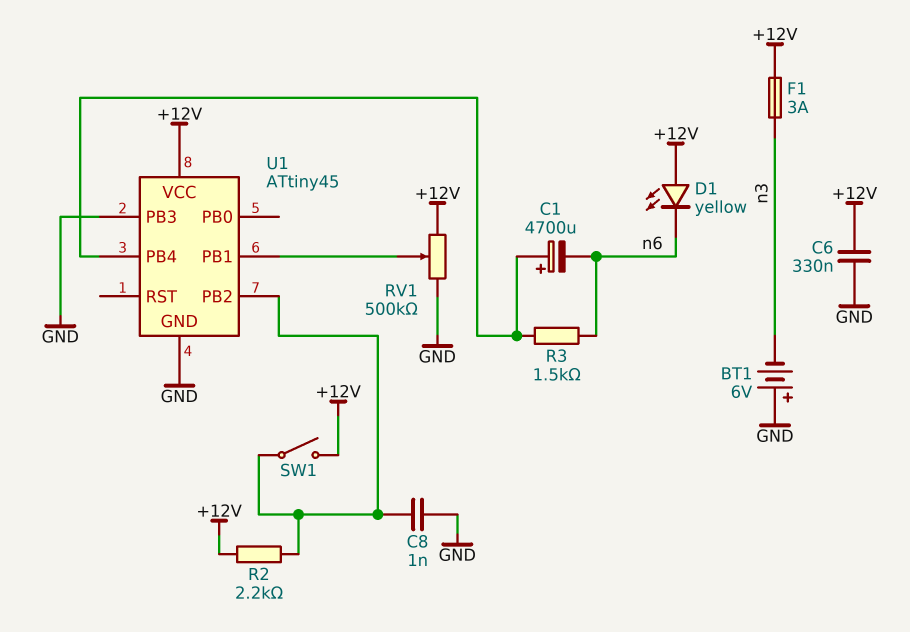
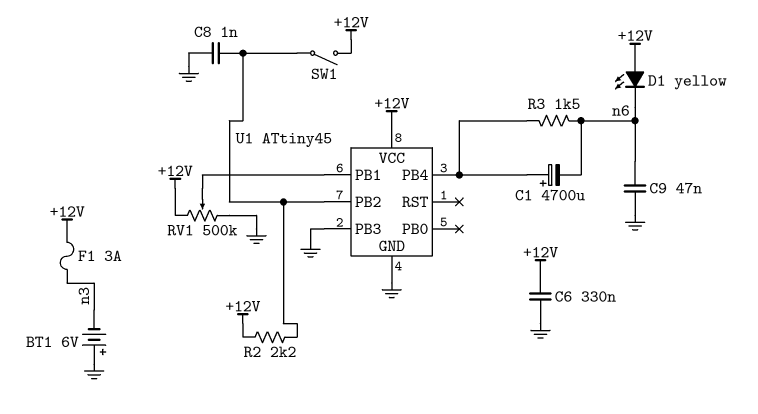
C9: none -> 47nF (GND, n6)

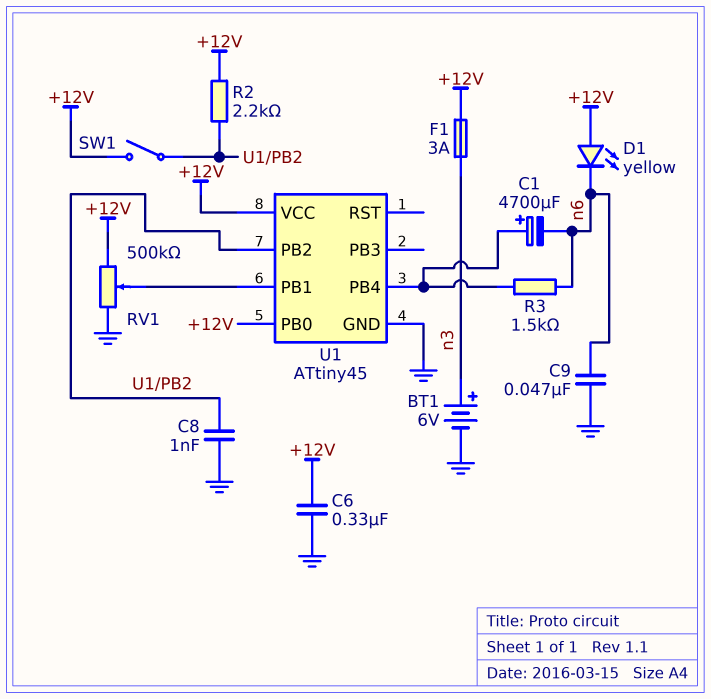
BT1: 6V (plus GND, minus n3) -> 6V (plus n3, minus GND)
U1 pin PB0: none -> +12V
U1 pin PB3: GND -> none

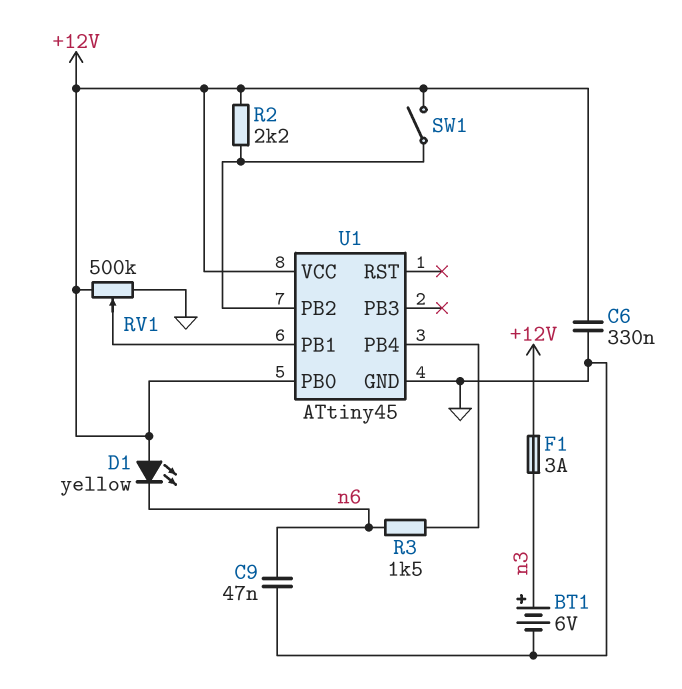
C1: 4700uF (plus U1/PB4, minus n6) -> none
C8: 1nF (GND, U1/PB2) -> none

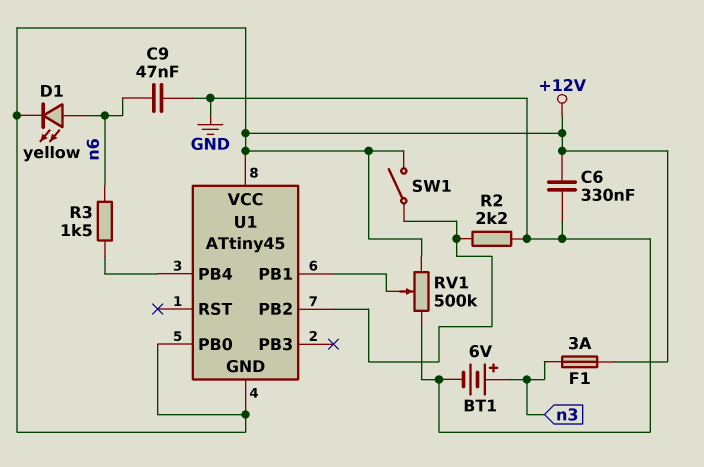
D1: LED yellow (A +12V, K n6) -> LED yellow (A n6, K +12V)
R2: 2.2k (+12V, U1/PB2) -> 2.2k (GND, U1/PB2)
U1 pin GND: GND -> +12V

